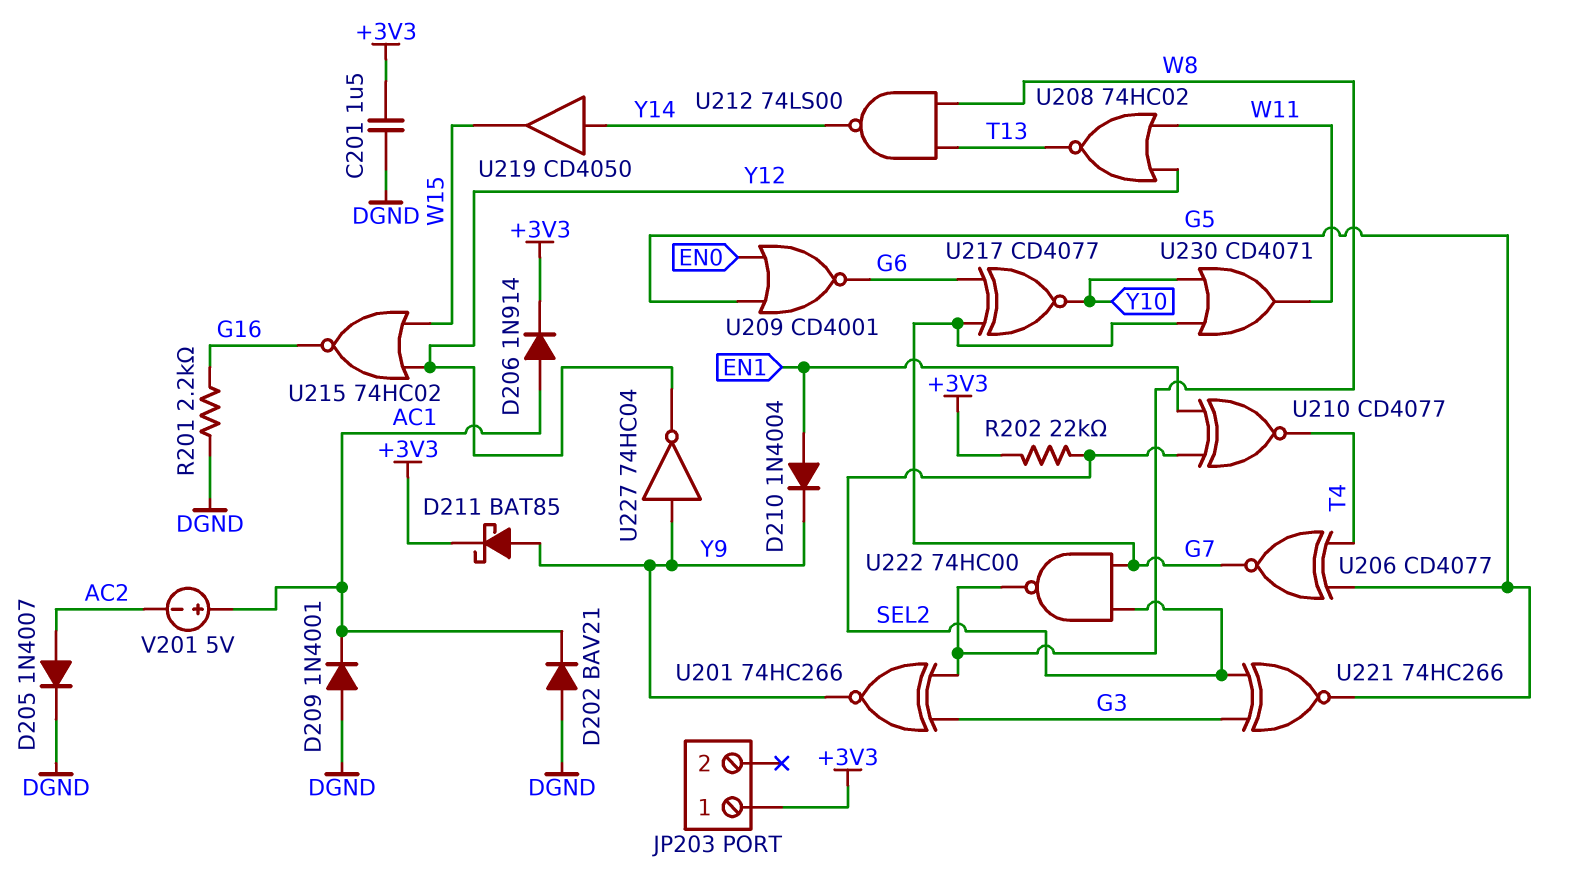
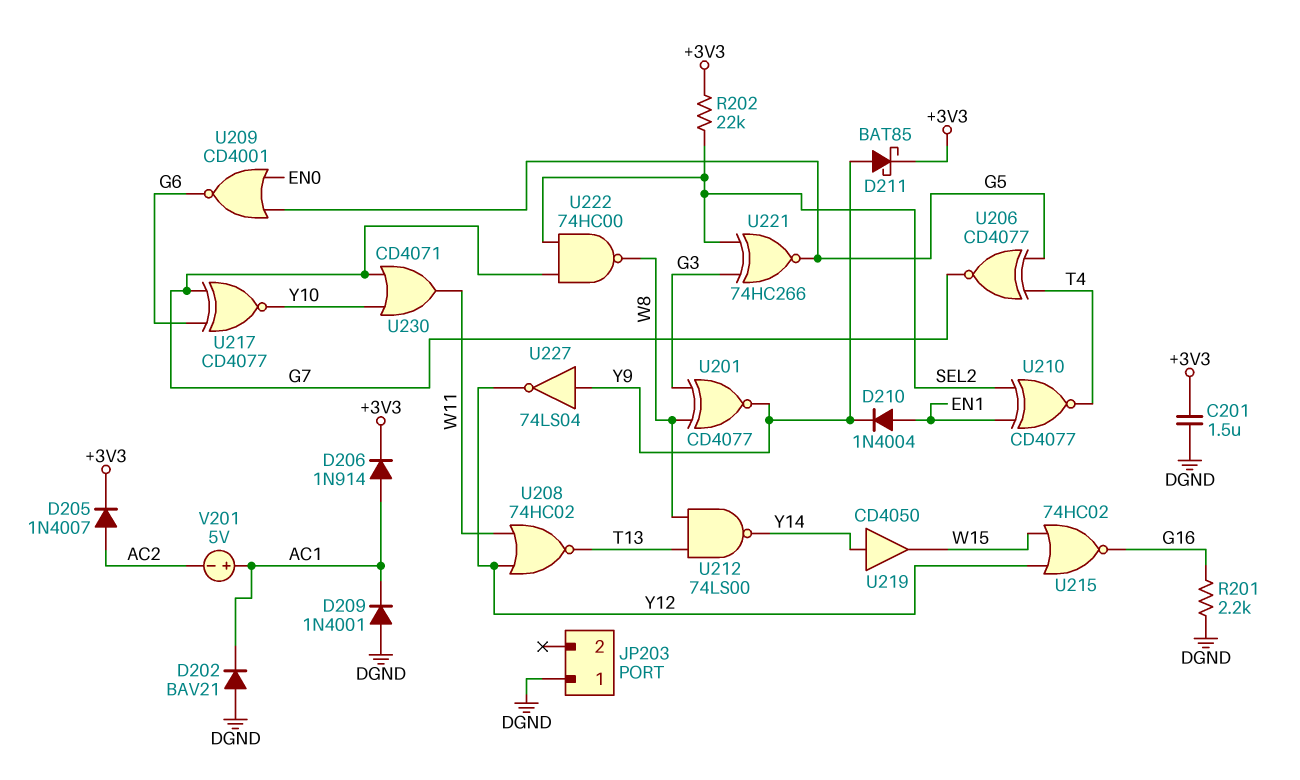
D205: diode 1N4007 (A AC2, K DGND) -> diode 1N4007 (A AC2, K +3V3)
JP203 pin 1: +3V3 -> DGND
U201: XNOR 74HC266 (in G3, in W8, out Y9) -> XNOR CD4077 (in G3, in W8, out Y9)
U227: NOT 74HC04 (in Y9, out Y12) -> NOT 74LS04 (in Y9, out Y12)

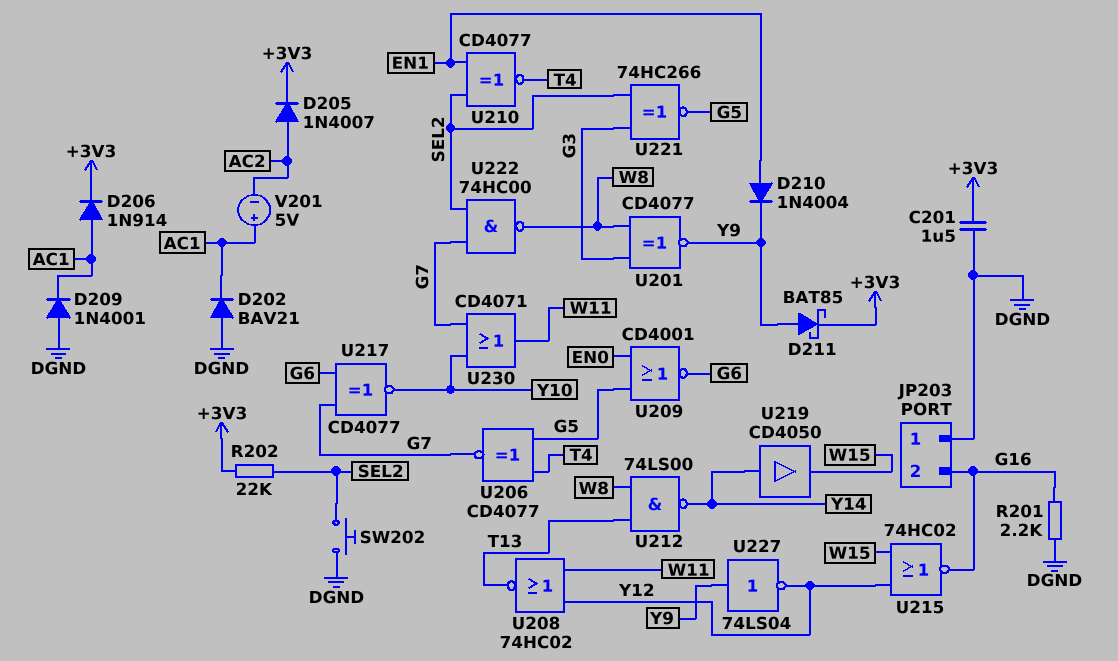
JP203 pin 2: none -> G16
SW202: none -> button (DGND, SEL2)

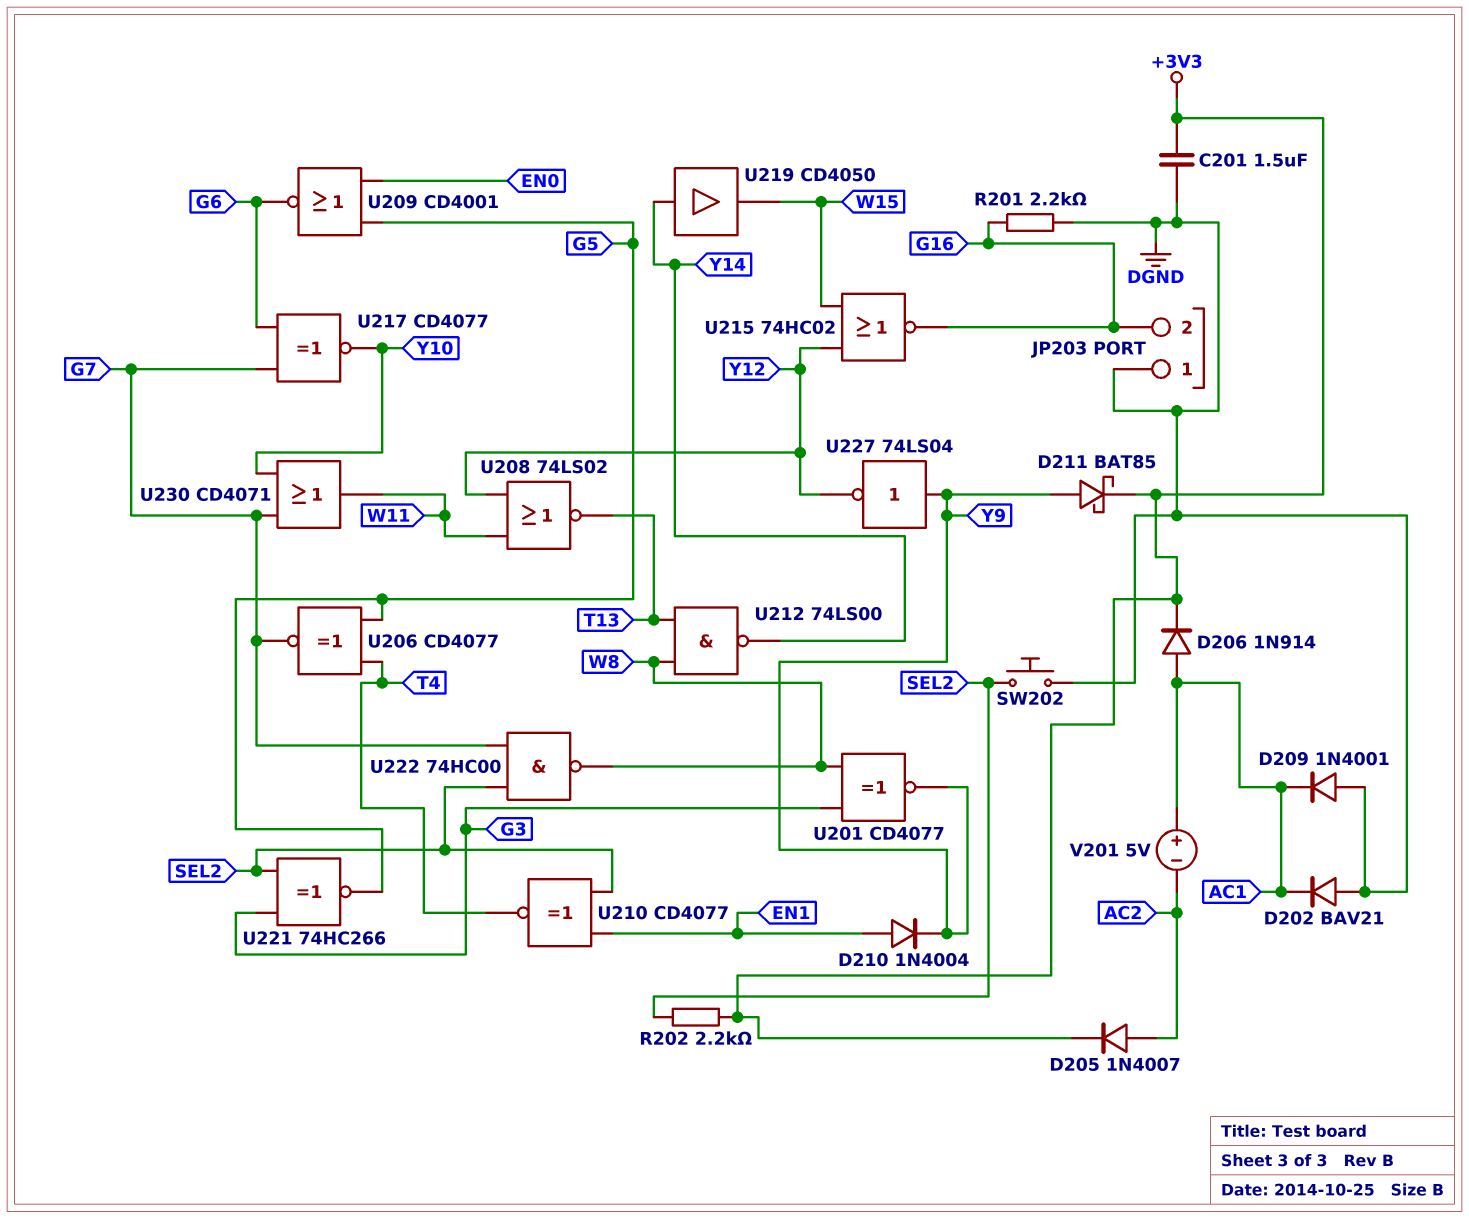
R202: 22k (+3V3, SEL2) -> 2.2k (+3V3, SEL2)
U208: NOR 74HC02 (in W11, in Y12, out T13) -> NOR 74LS02 (in W11, in Y12, out T13)

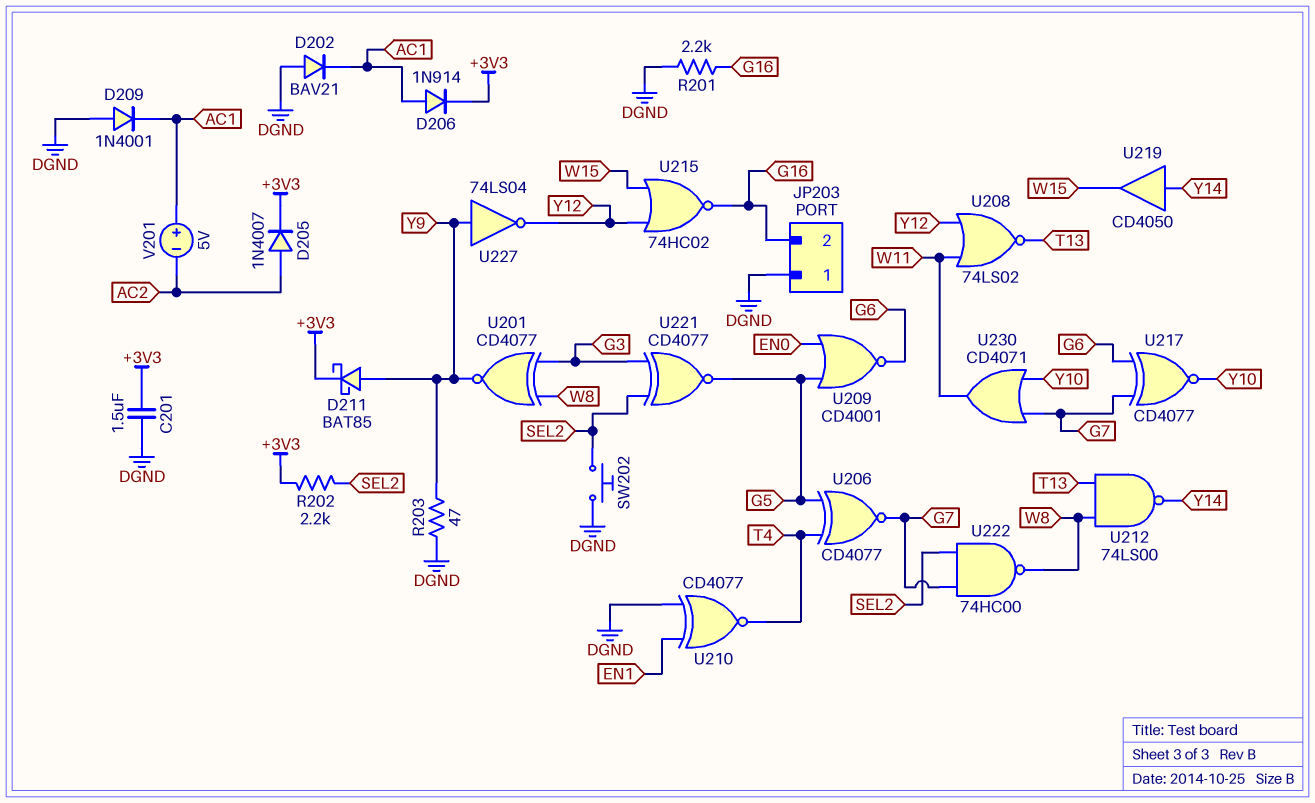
D210: diode 1N4004 (A EN1, K Y9) -> none
R203: none -> 47 (DGND, Y9)
U210: XNOR CD4077 (in EN1, in SEL2, out T4) -> XNOR CD4077 (in DGND, in EN1, out T4)
U221: XNOR 74HC266 (in G3, in SEL2, out G5) -> XNOR CD4077 (in G3, in SEL2, out G5)

